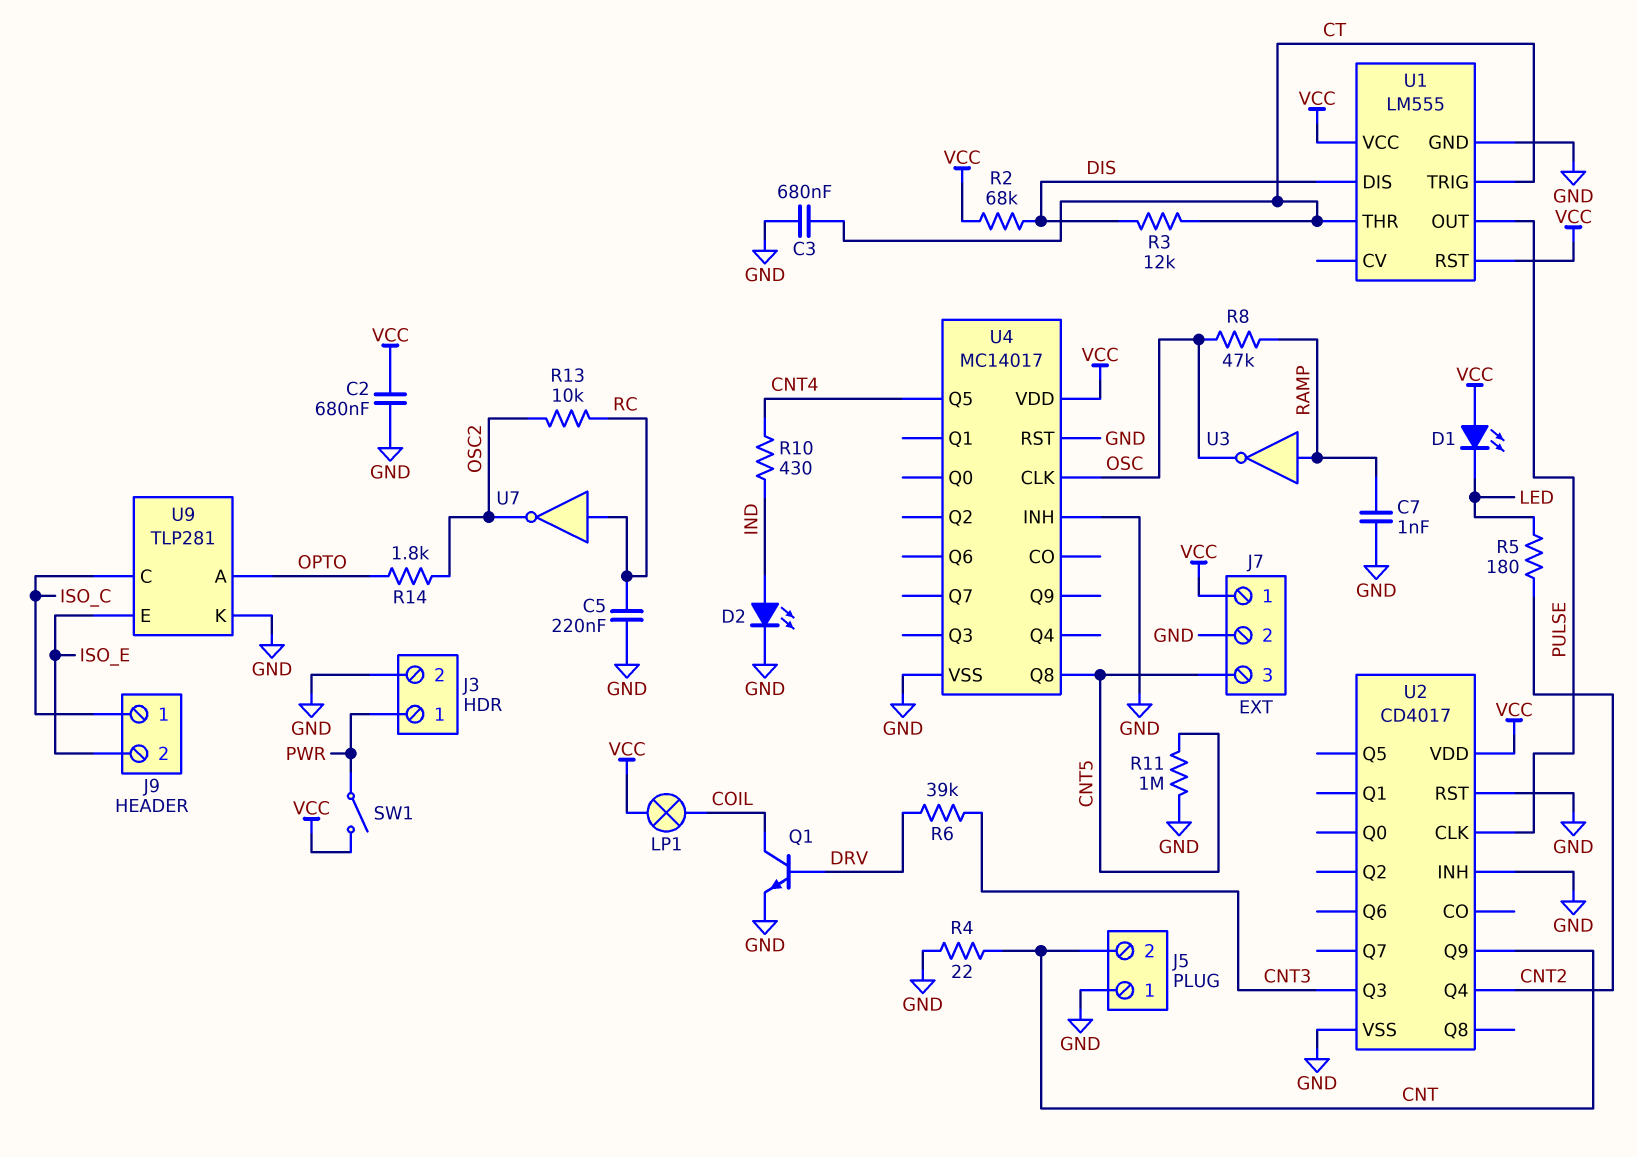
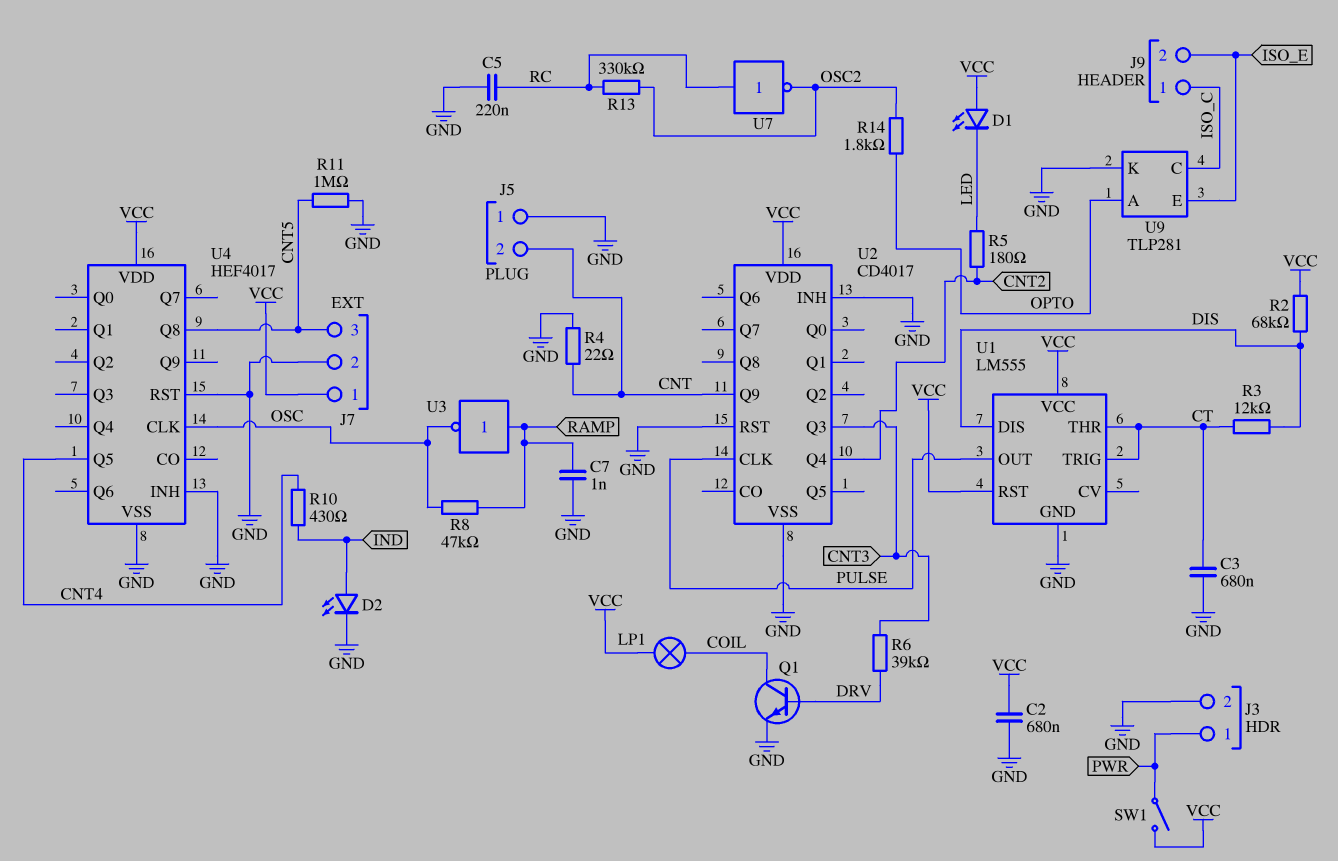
R13: 10k (OSC2, RC) -> 330k (OSC2, RC)
U4: MC14017 -> HEF4017

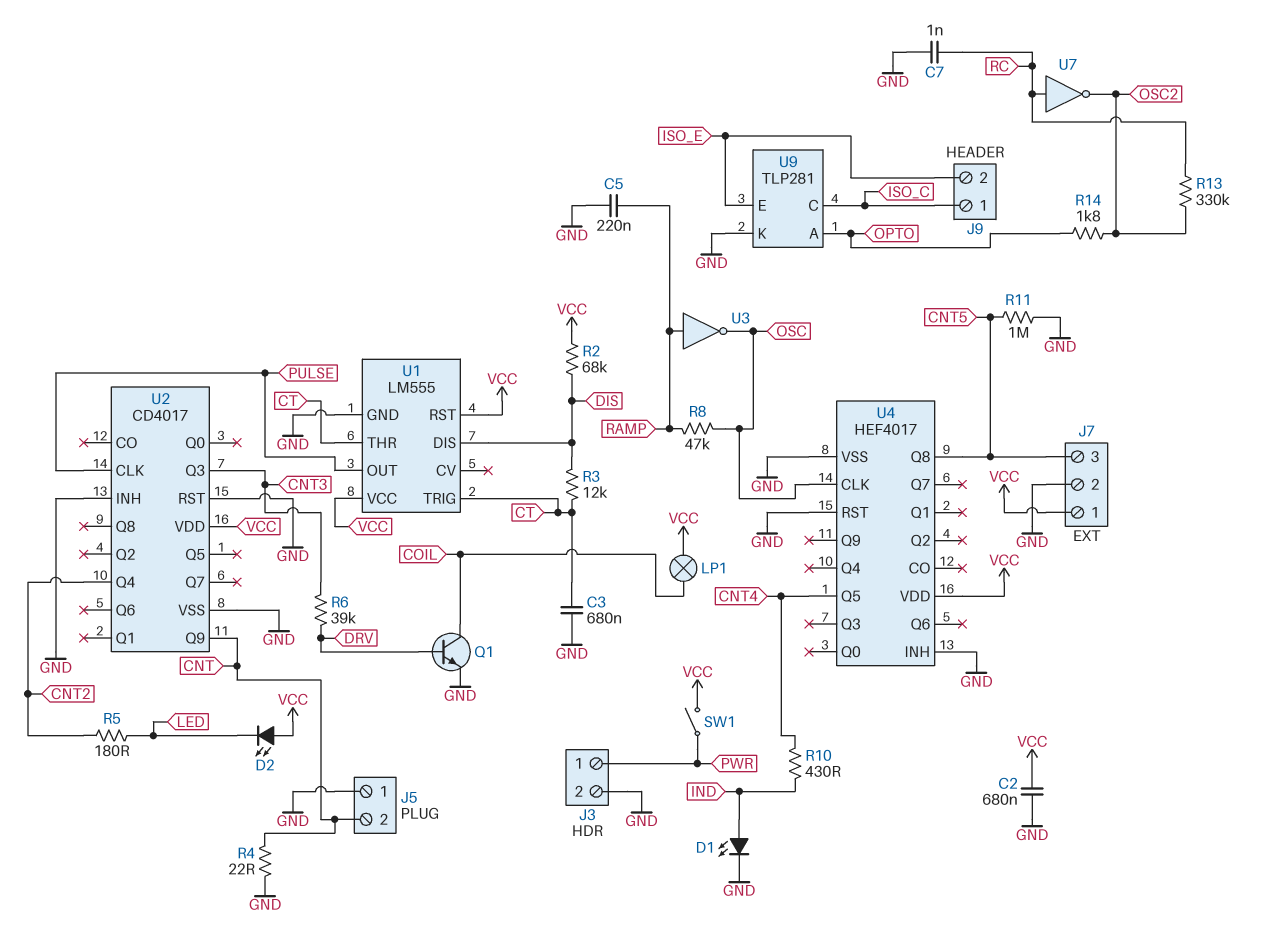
C5: 220nF (GND, RC) -> 220nF (GND, RAMP)
C7: 1nF (GND, RAMP) -> 1nF (GND, RC)
D1: LED (A VCC, K LED) -> LED (A IND, K GND)
D2: LED (A IND, K GND) -> LED (A VCC, K LED)

